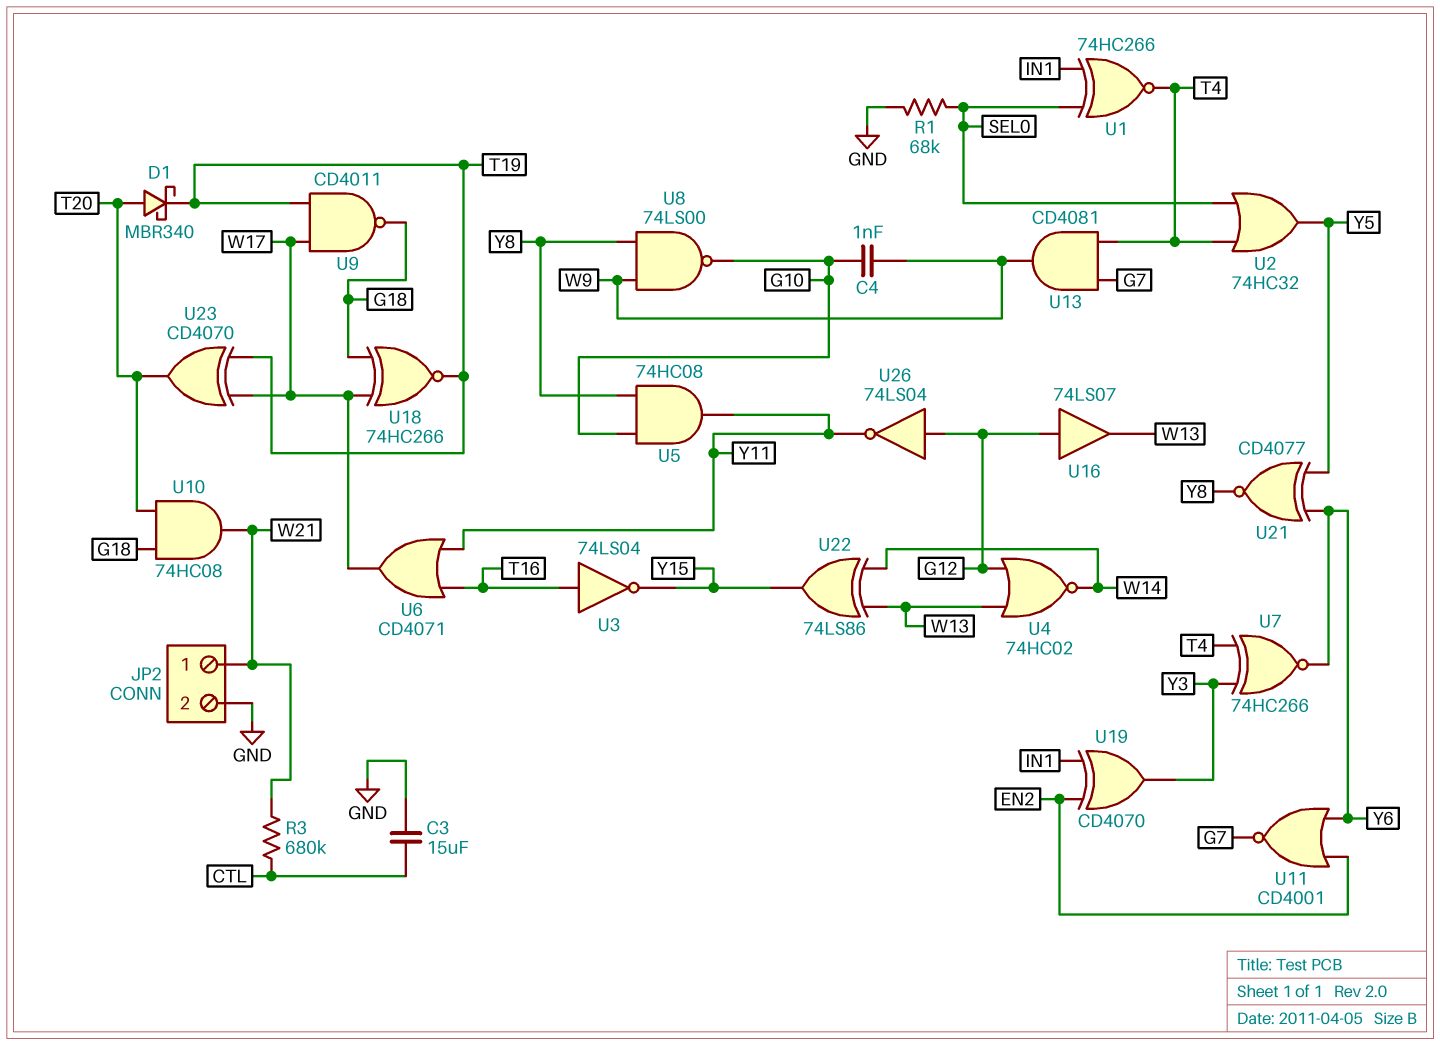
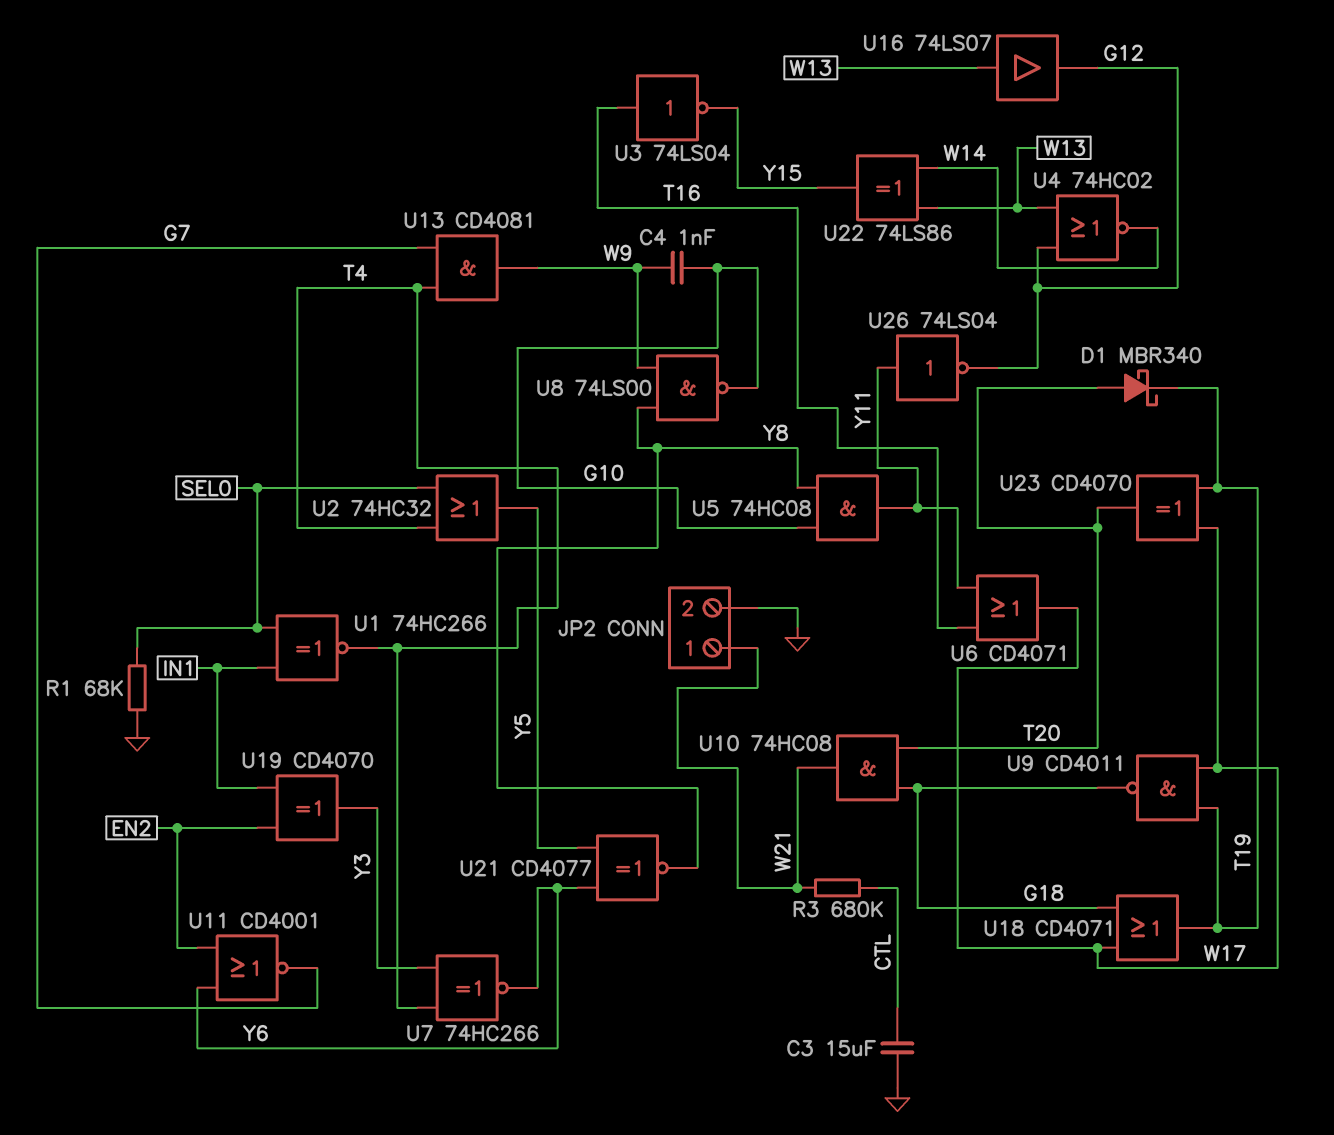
U16: buffer 74LS07 (in G12, out W13) -> buffer 74LS07 (in W13, out G12)
U18: XNOR 74HC266 (in G18, in W17, out T19) -> OR CD4071 (in G18, in W17, out T19)
U26: NOT 74LS04 (in G12, out Y11) -> NOT 74LS04 (in Y11, out G12)

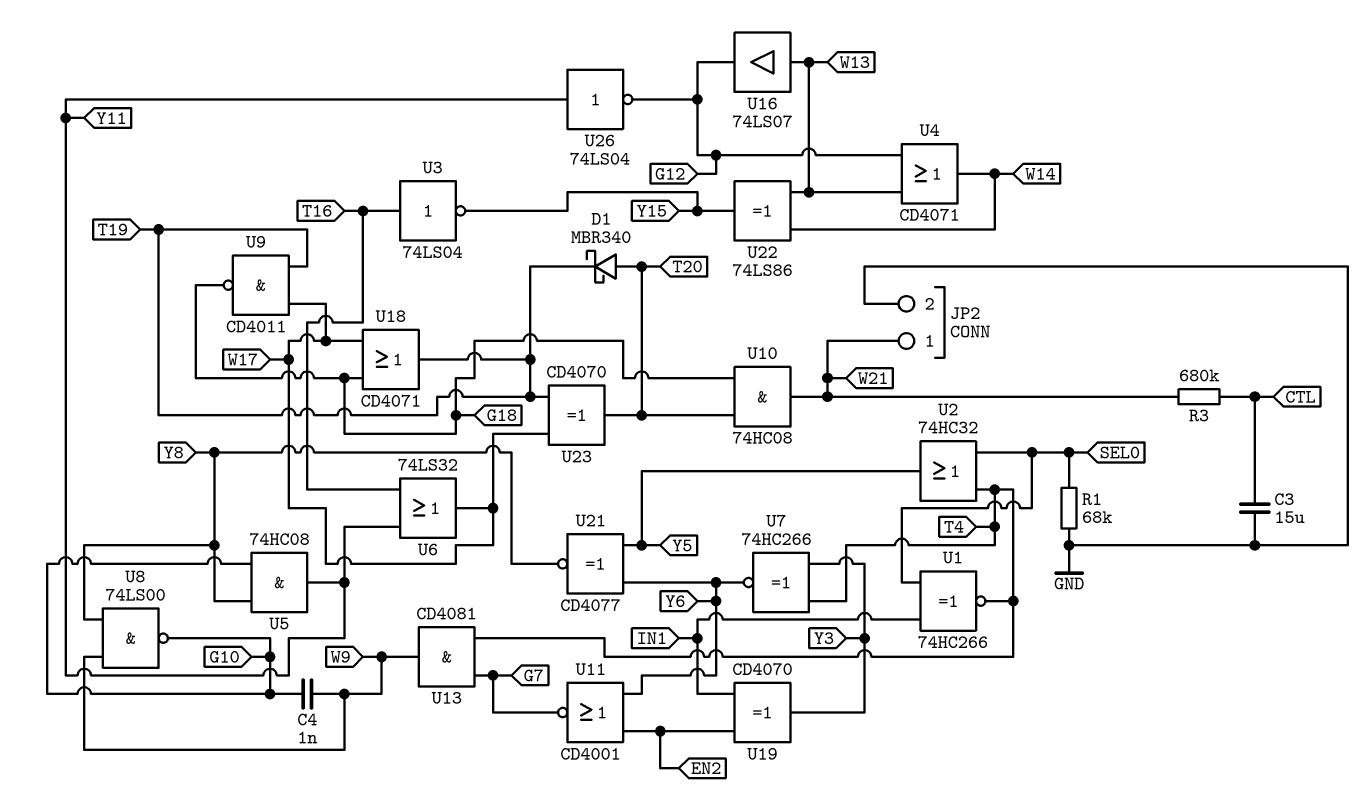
U4: NOR 74HC02 (in G12, in W13, out W14) -> OR CD4071 (in G12, in W13, out W14)
U6: OR CD4071 (in T16, in Y11, out W17) -> OR 74LS32 (in T16, in Y11, out W17)

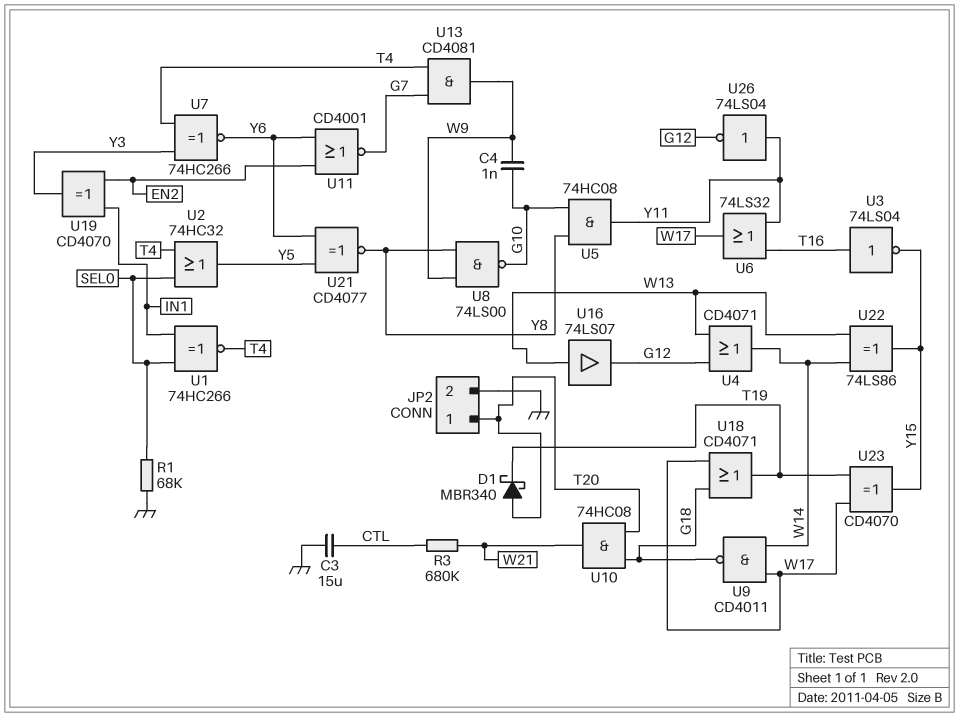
JP2 pin 1: W21 -> T20
U9: NAND CD4011 (in T19, in W17, out G18) -> NAND CD4011 (in W14, in W17, out G18)
U23: XOR CD4070 (in T19, in W17, out T20) -> XOR CD4070 (in T19, in W17, out Y15)

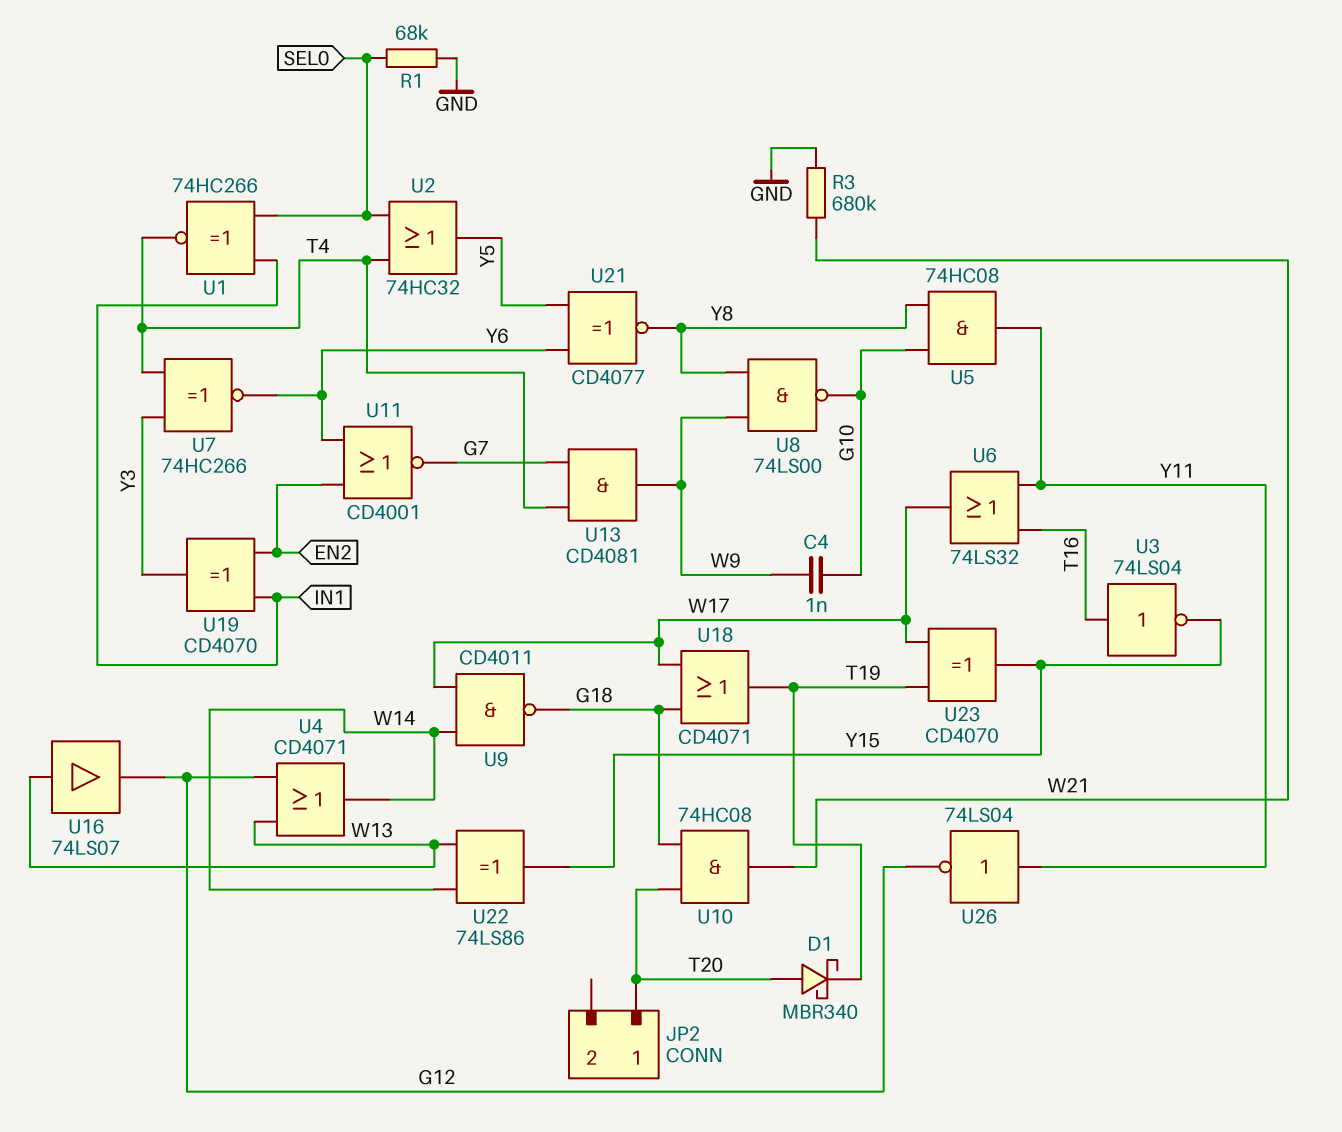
C3: 15uF (CTL, GND) -> none
JP2 pin 2: GND -> none
R3: 680k (CTL, W21) -> 680k (GND, W21)

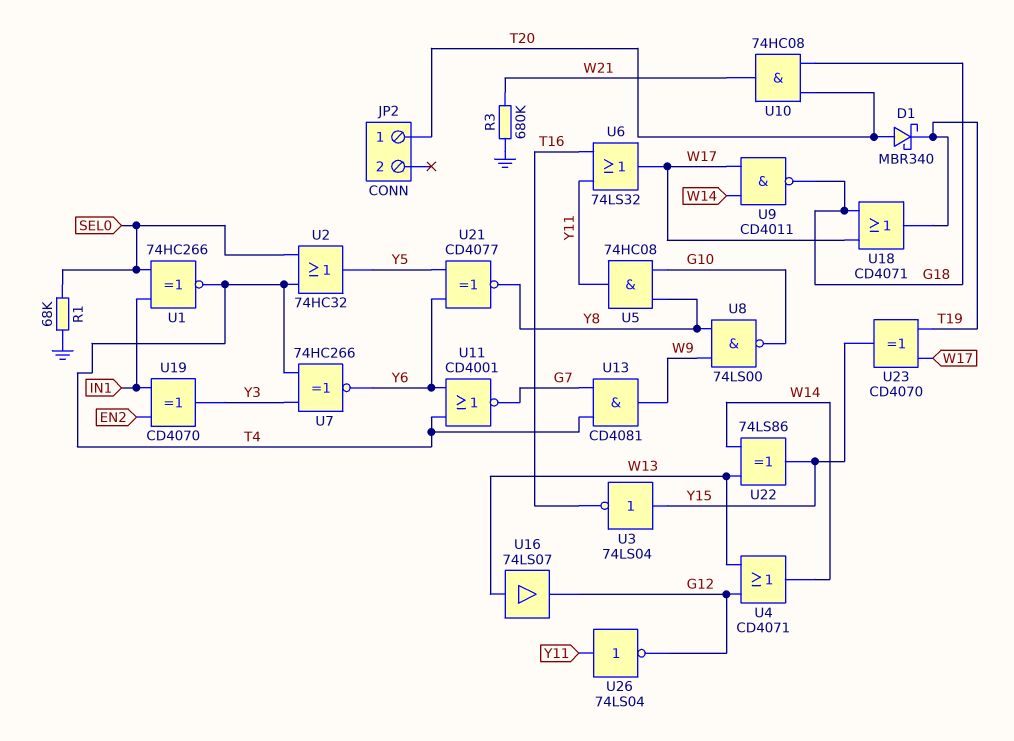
C4: 1nF (G10, W9) -> none
U3: NOT 74LS04 (in T16, out Y15) -> NOT 74LS04 (in Y15, out T16)
U11: NOR CD4001 (in EN2, in Y6, out G7) -> NOR CD4001 (in T4, in Y6, out G7)

